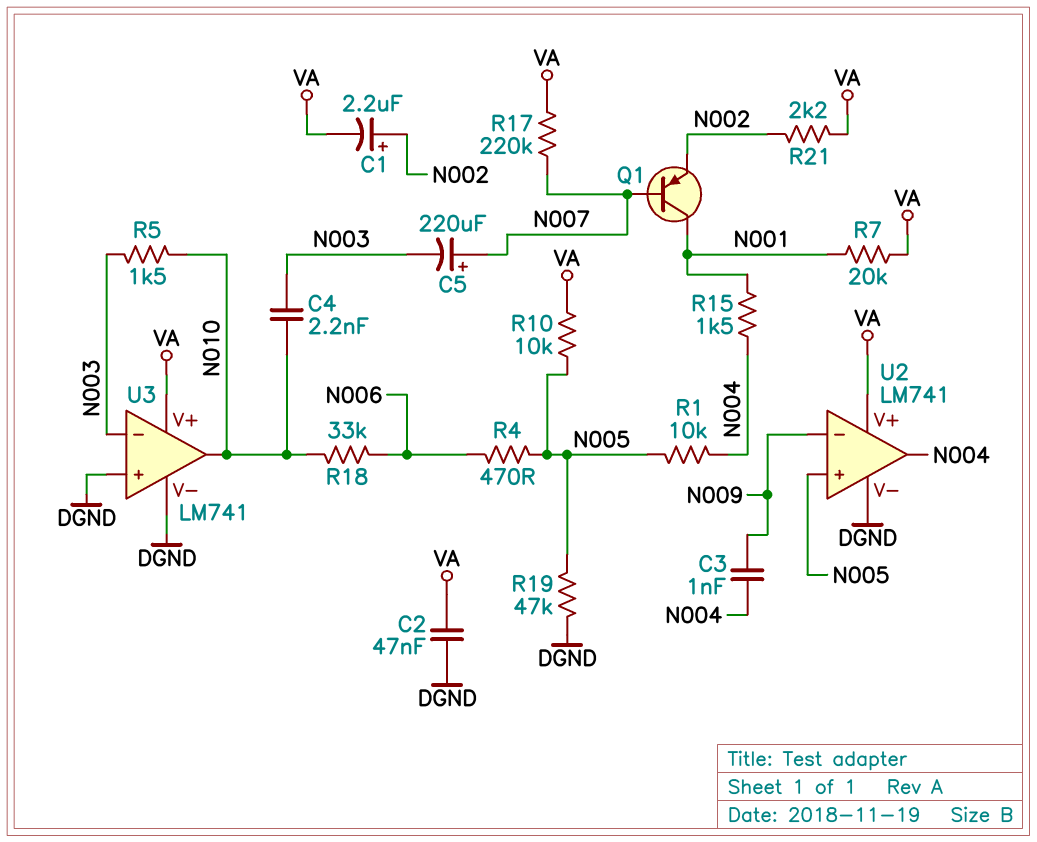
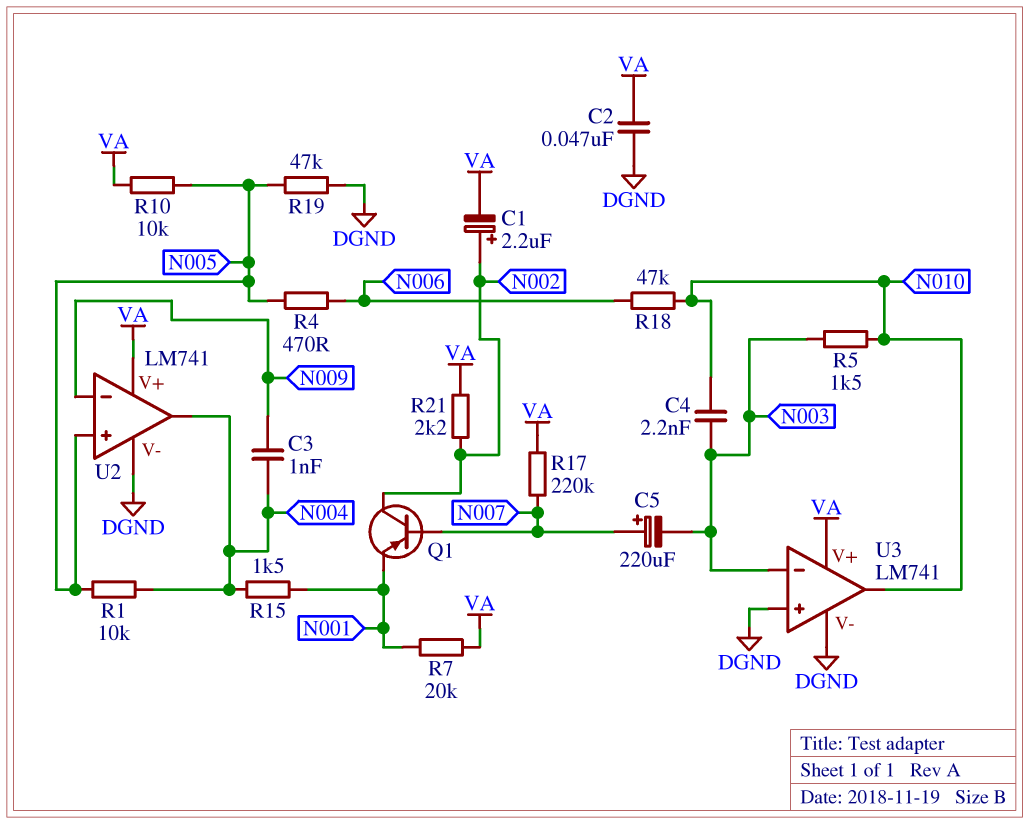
Q1: PNP (B N007, C N001, E N002) -> PNP (B N007, C N002, E N001)
R18: 33k (N006, N010) -> 47k (N006, N010)

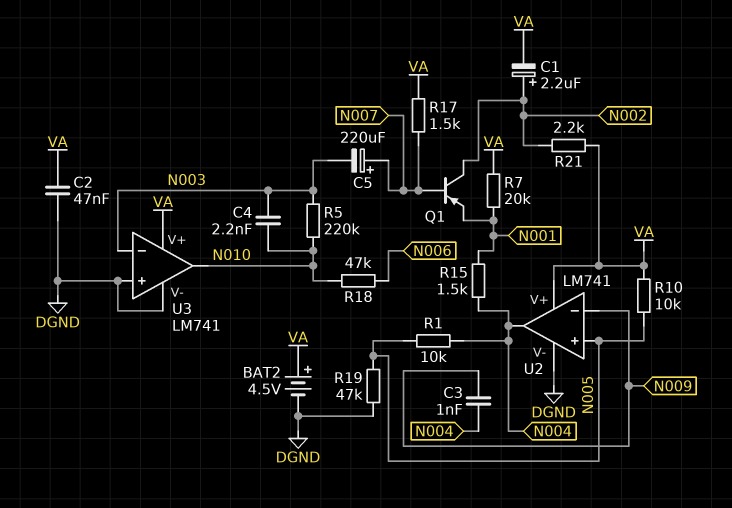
BAT2: none -> 4.5V (plus VA, minus DGND)
R4: 470 (N005, N006) -> none
R5: 1.5k (N003, N010) -> 220k (N003, N010)
R17: 220k (N007, VA) -> 1.5k (N007, VA)

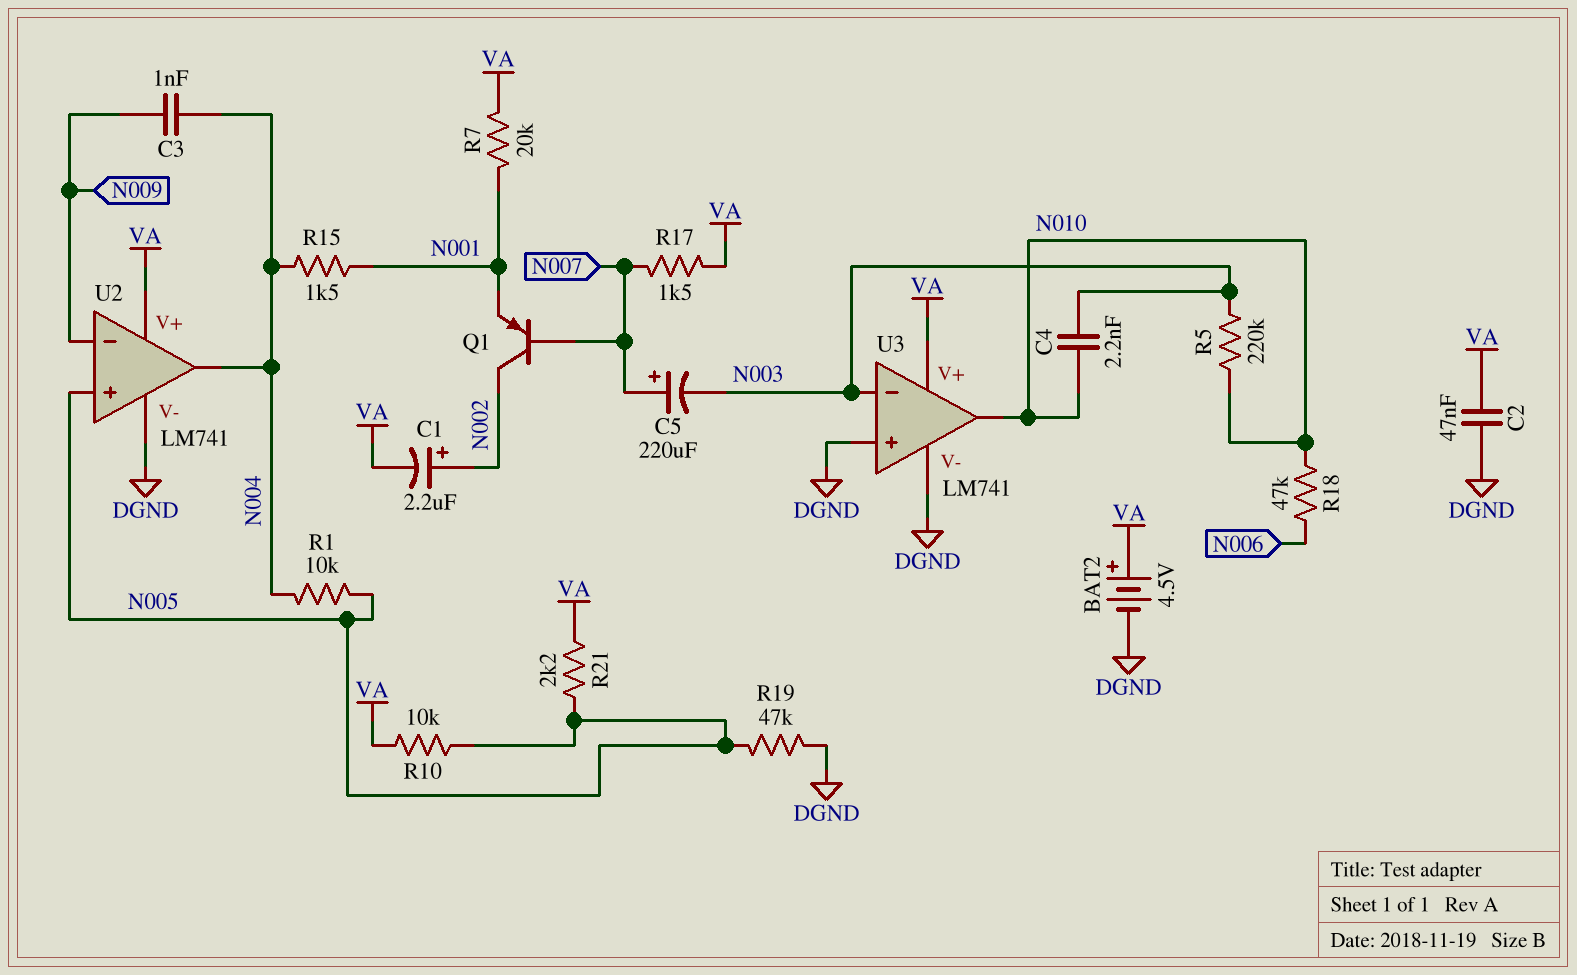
R21: 2.2k (N002, VA) -> 2.2k (N005, VA)

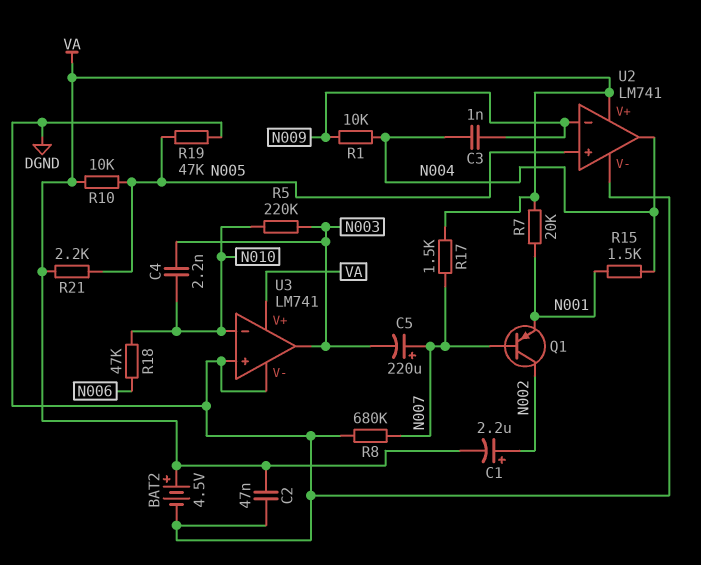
R1: 10k (N004, N005) -> 10k (N004, N009)
R8: none -> 680k (DGND, N007)
U3 pin in-: N003 -> N010
U3 pin out: N010 -> N003

